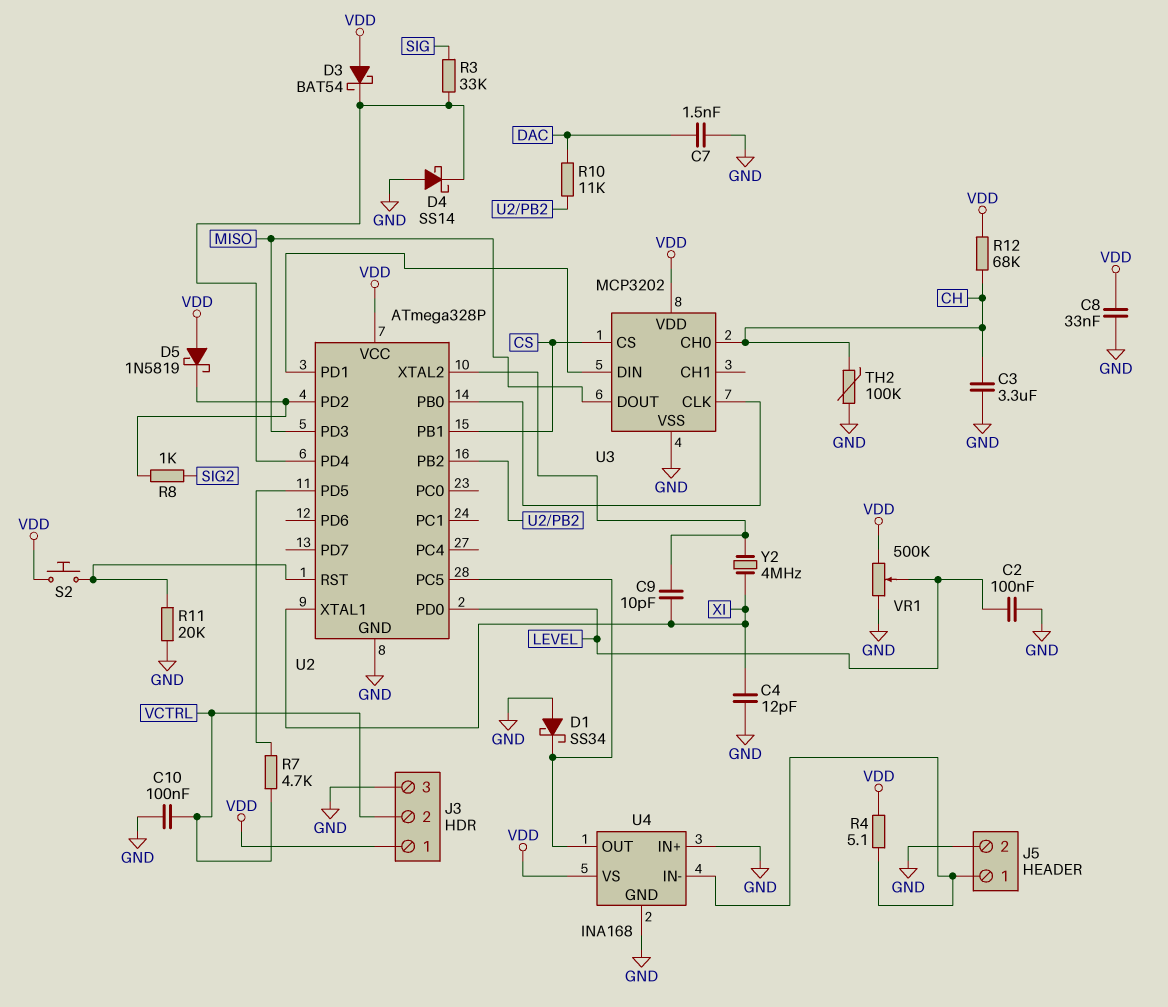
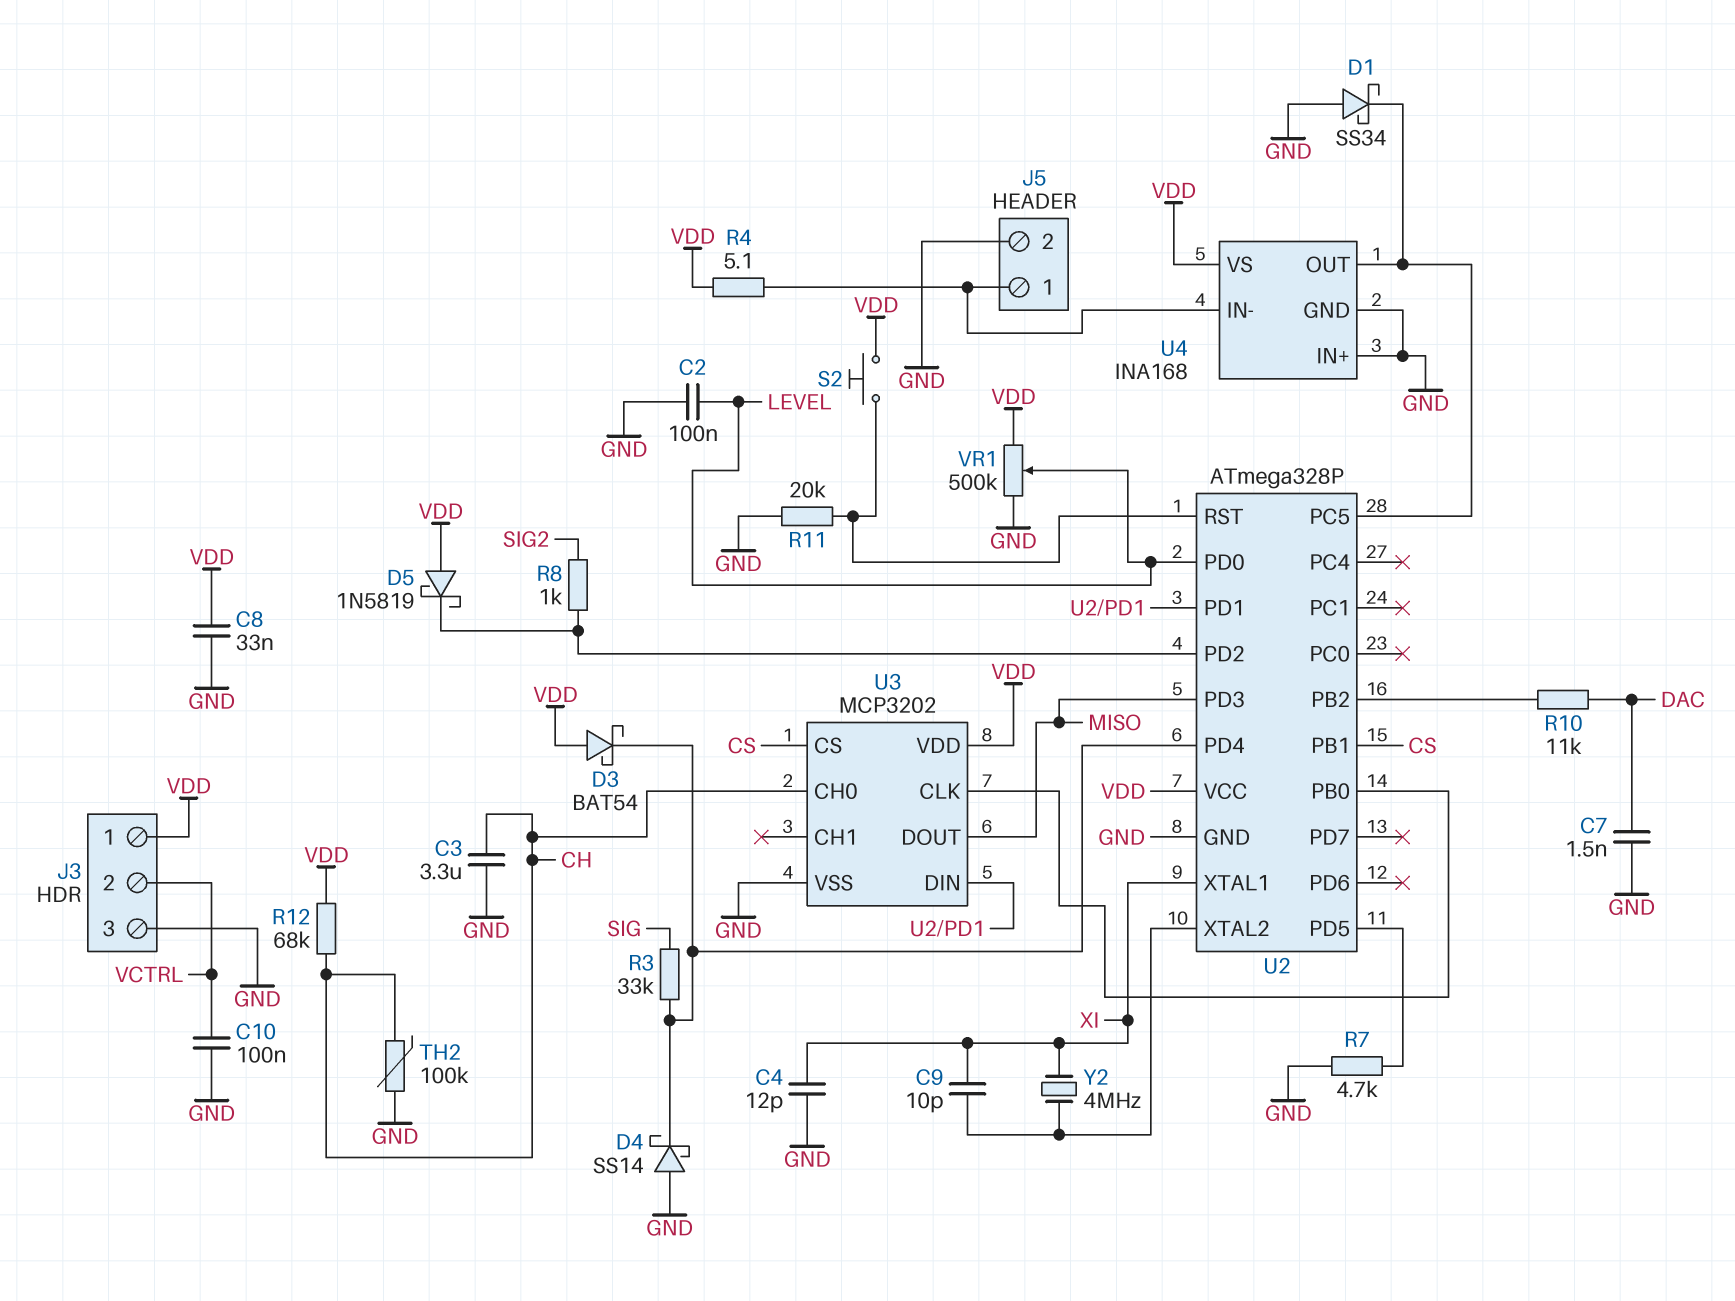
R7: 4.7k (U2/PD5, VCTRL) -> 4.7k (GND, U2/PD5)

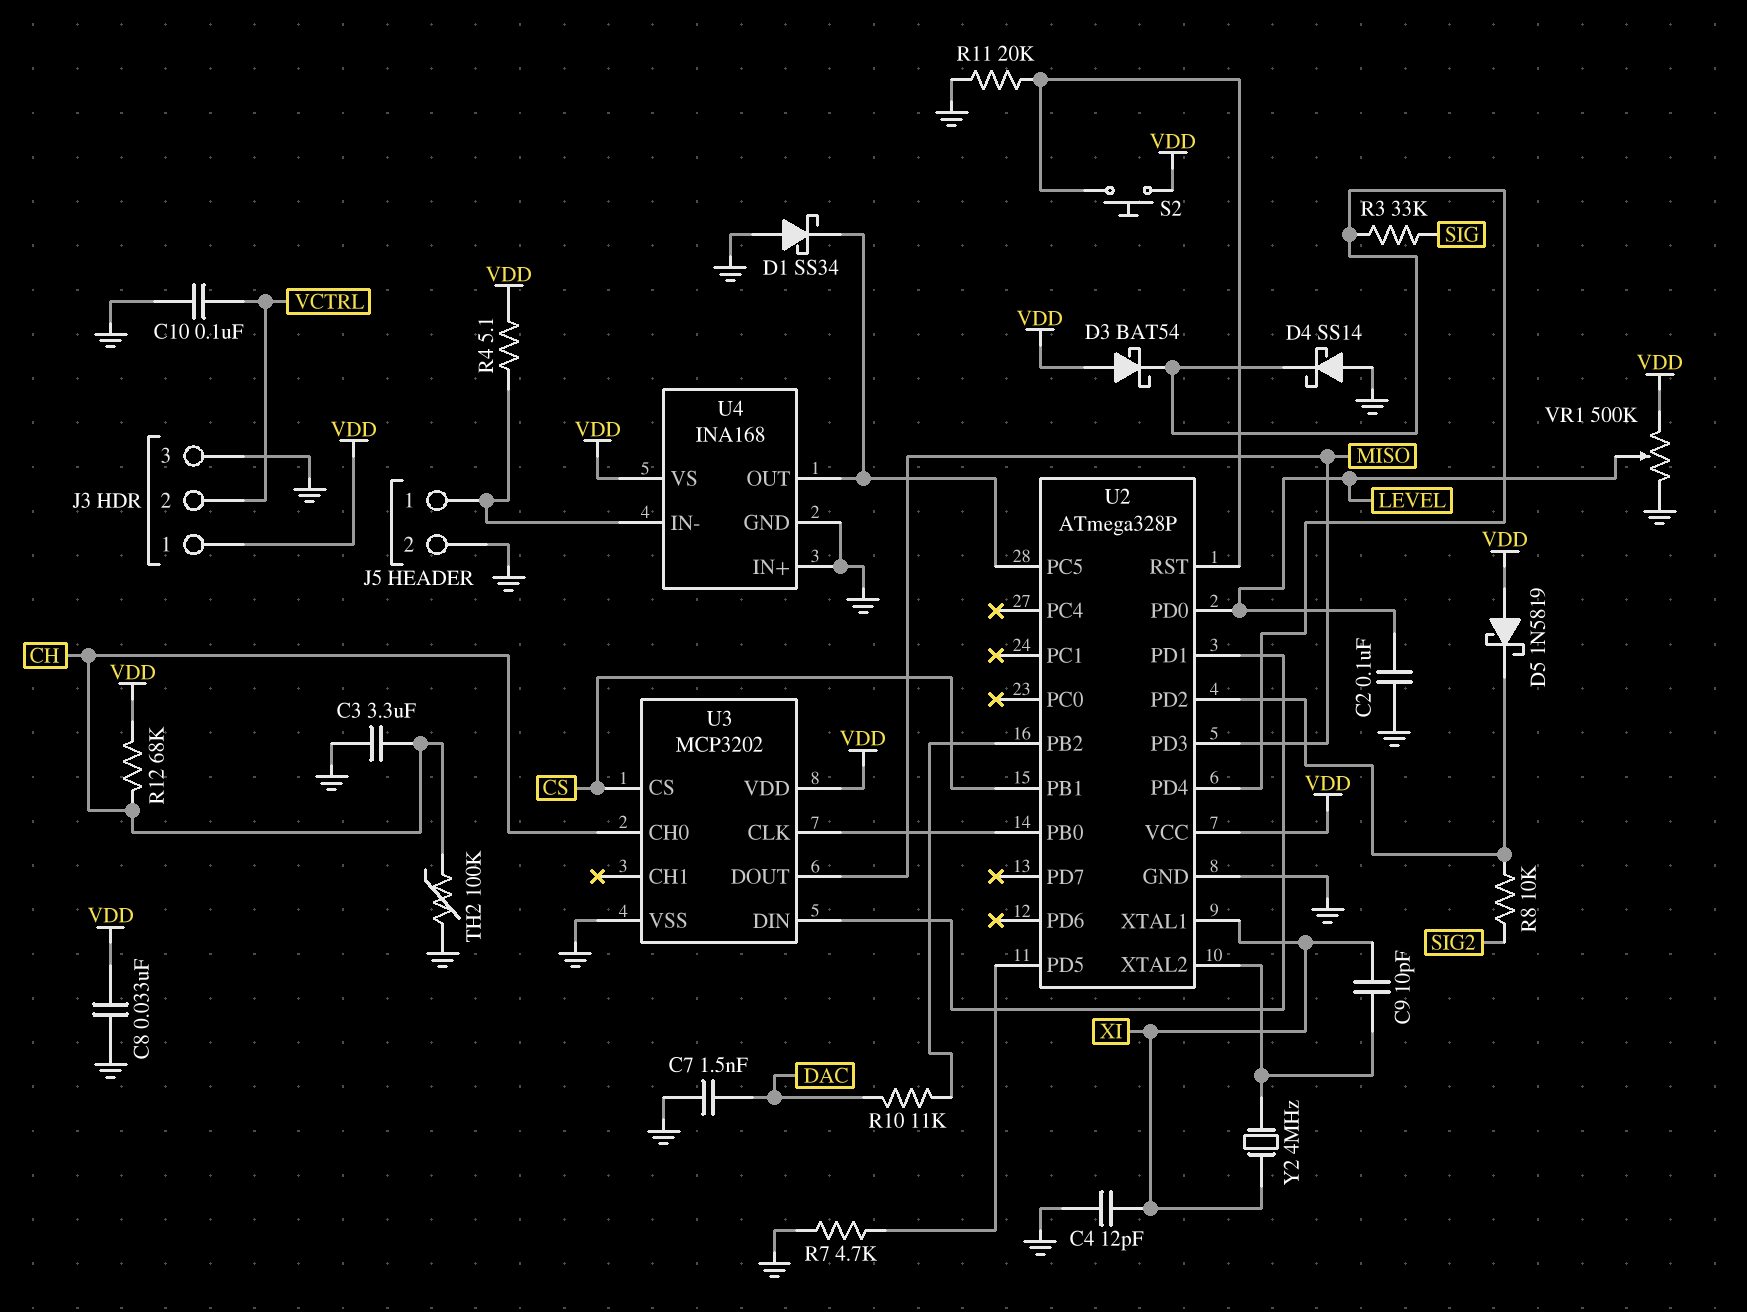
R8: 1k (SIG2, U2/PD2) -> 10k (SIG2, U2/PD2)

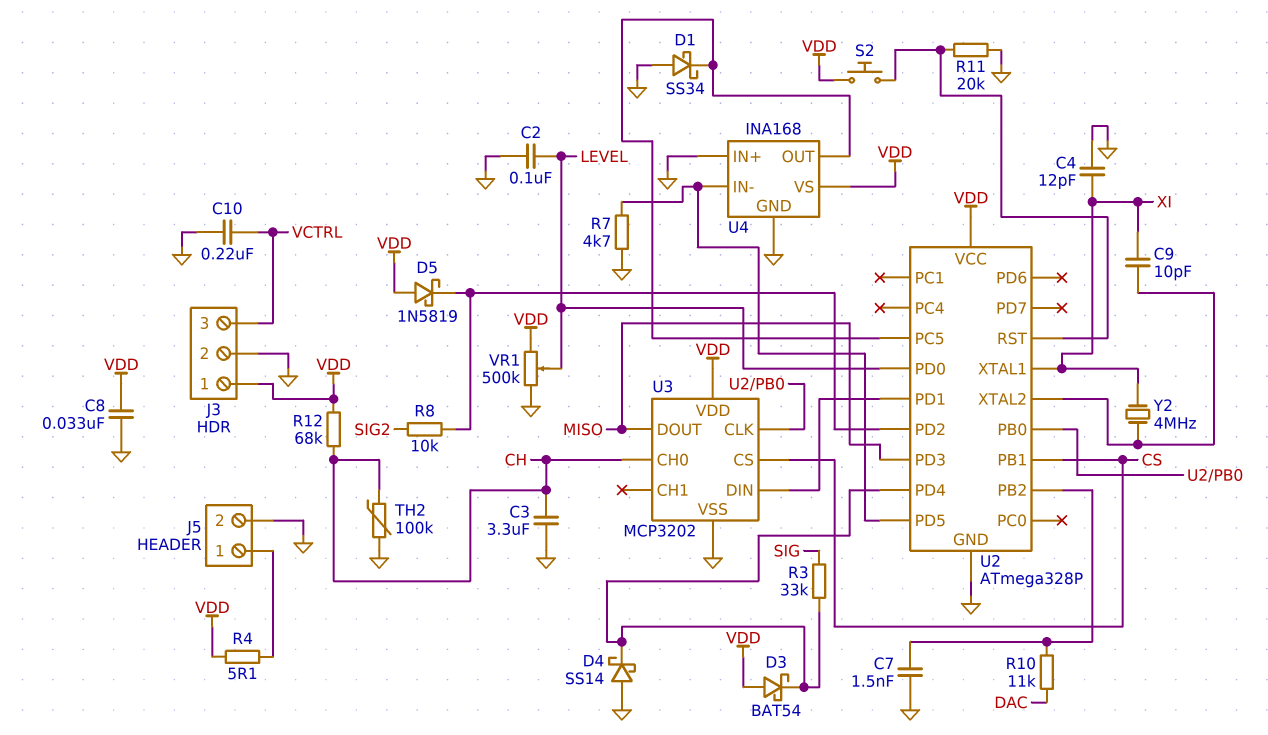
C7: 1.5nF (DAC, GND) -> 1.5nF (GND, U2/PB2)
C10: 100nF (GND, VCTRL) -> 220nF (GND, VCTRL)
J3 pin 2: VCTRL -> GND
J3 pin 3: GND -> VCTRL
U4 pin IN-: J5/1 -> U2/PD5

